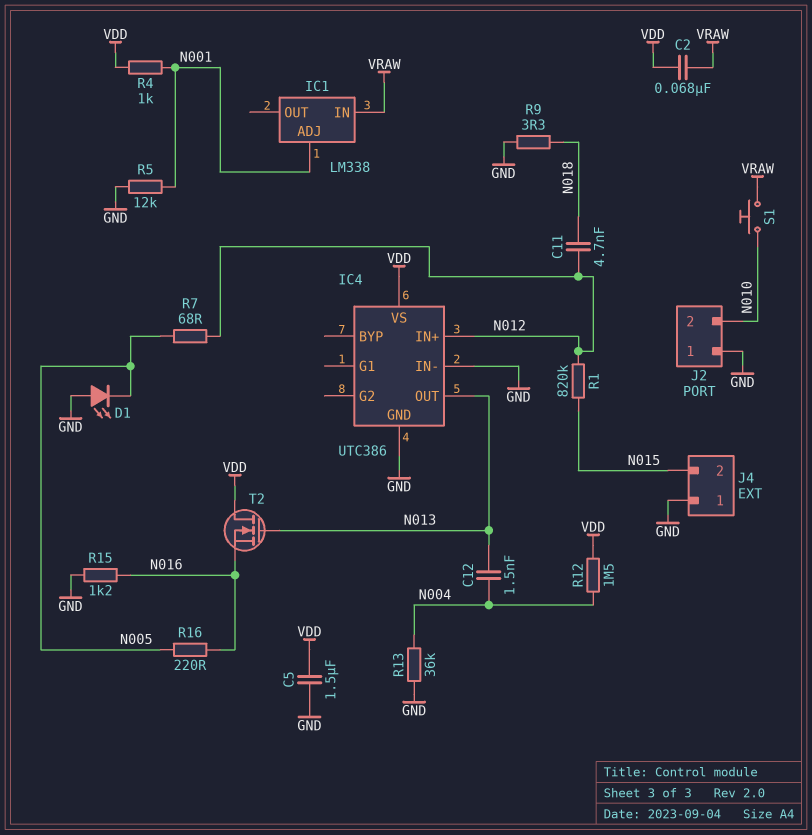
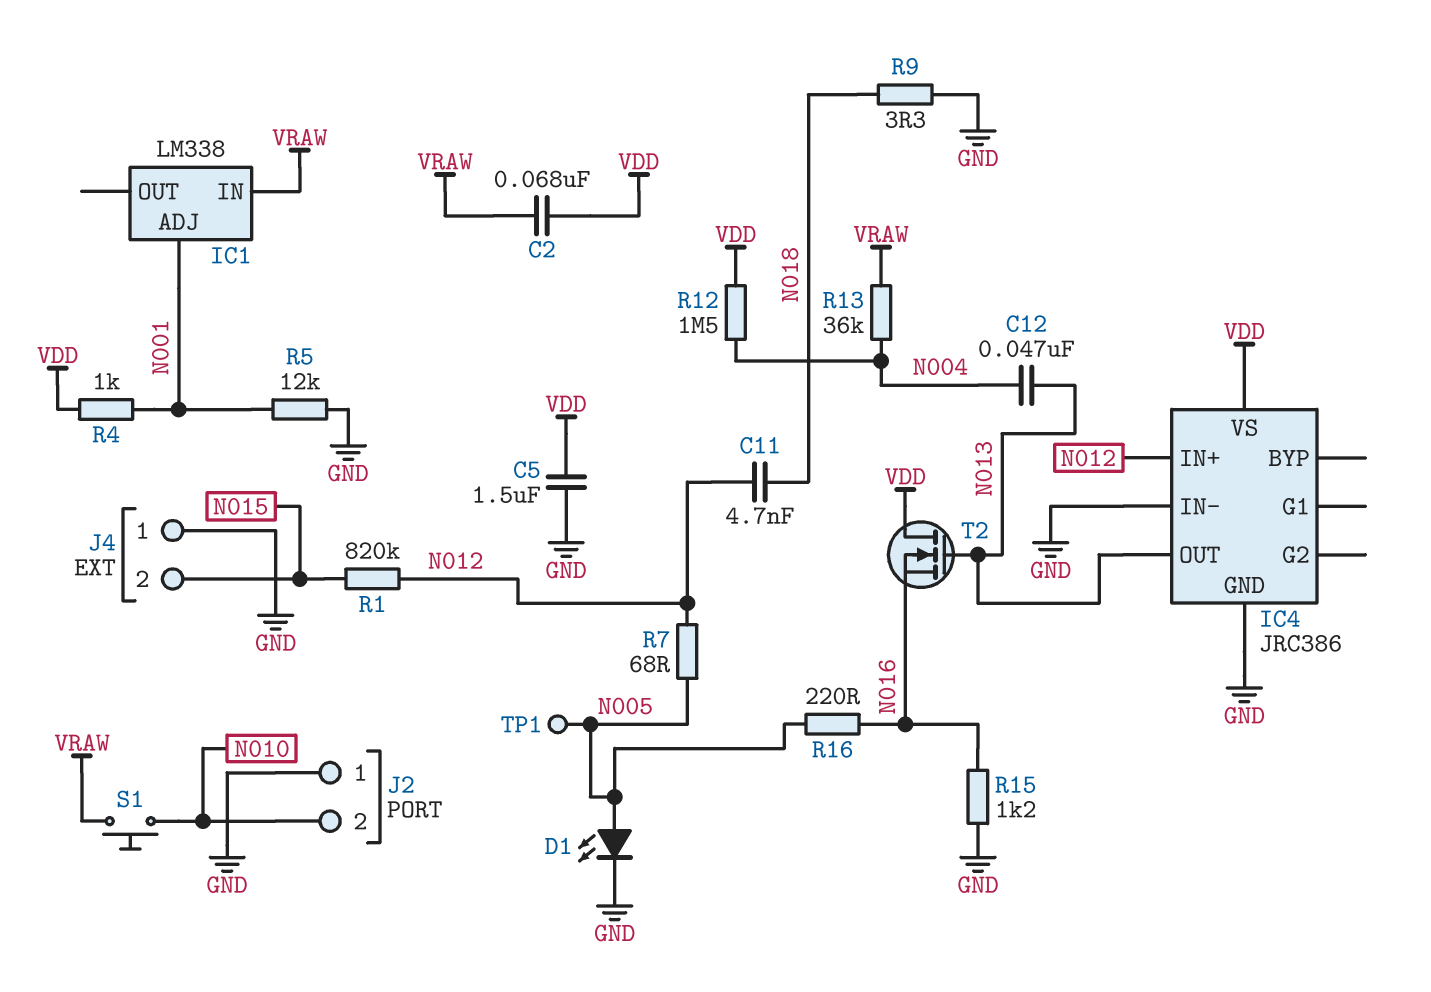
C12: 1.5nF (N004, N013) -> 47nF (N004, N013)
D1: LED (A GND, K N005) -> LED (A N005, K GND)
IC4: UTC386 -> JRC386
R13: 36k (GND, N004) -> 36k (N004, VRAW)
TP1: none -> test point (N005)

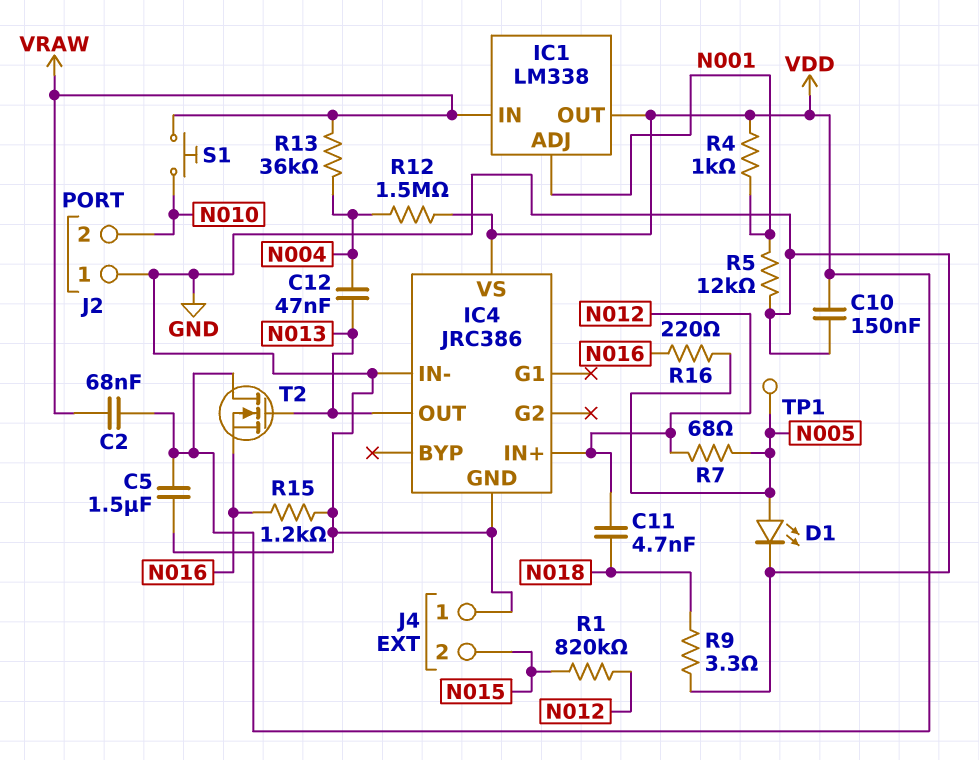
C10: none -> 150nF (GND, VDD)
IC1 pin OUT: none -> VDD

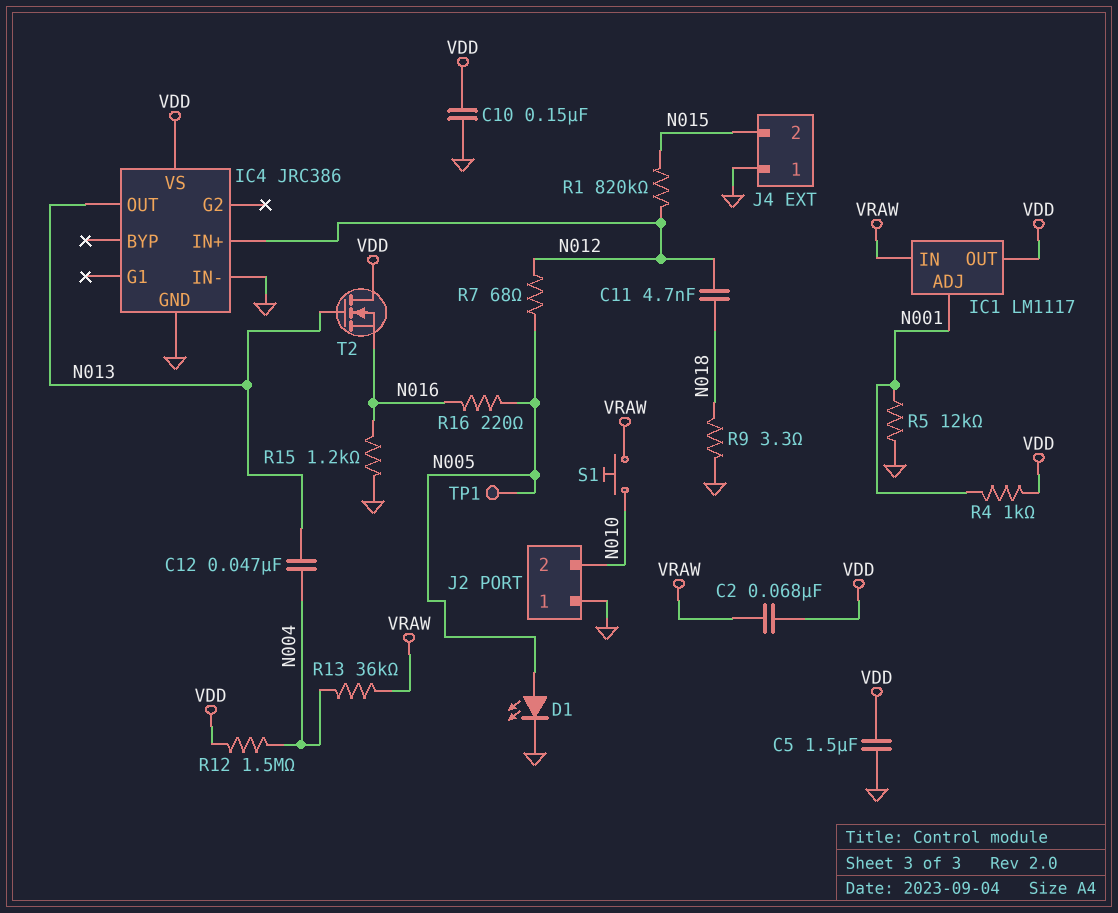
IC1: LM338 -> LM1117

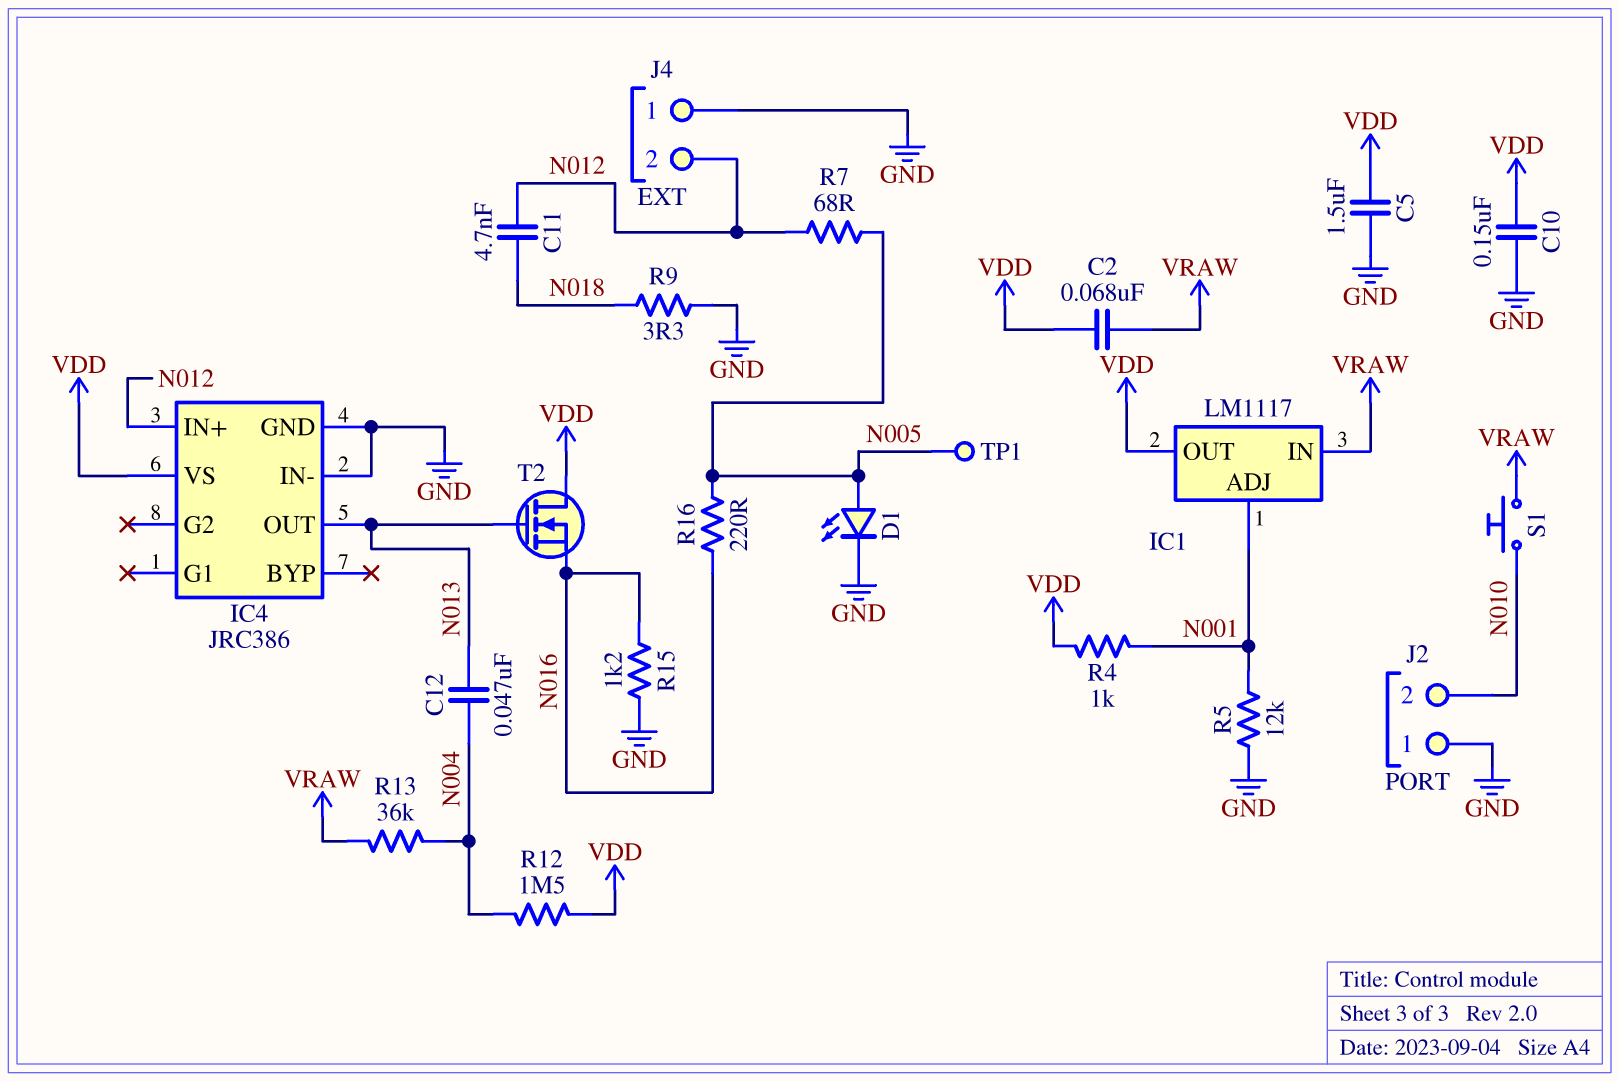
J4 pin 2: N015 -> N012
R1: 820k (N012, N015) -> none

